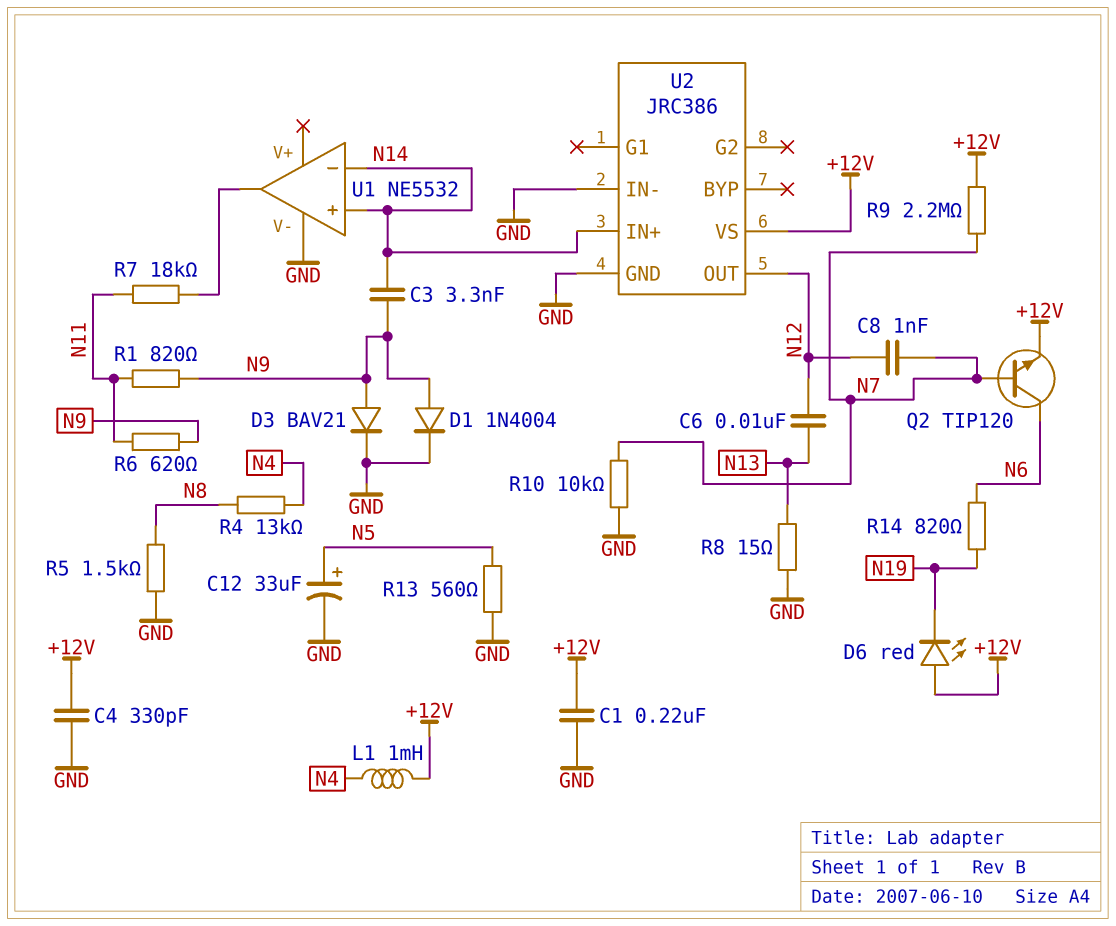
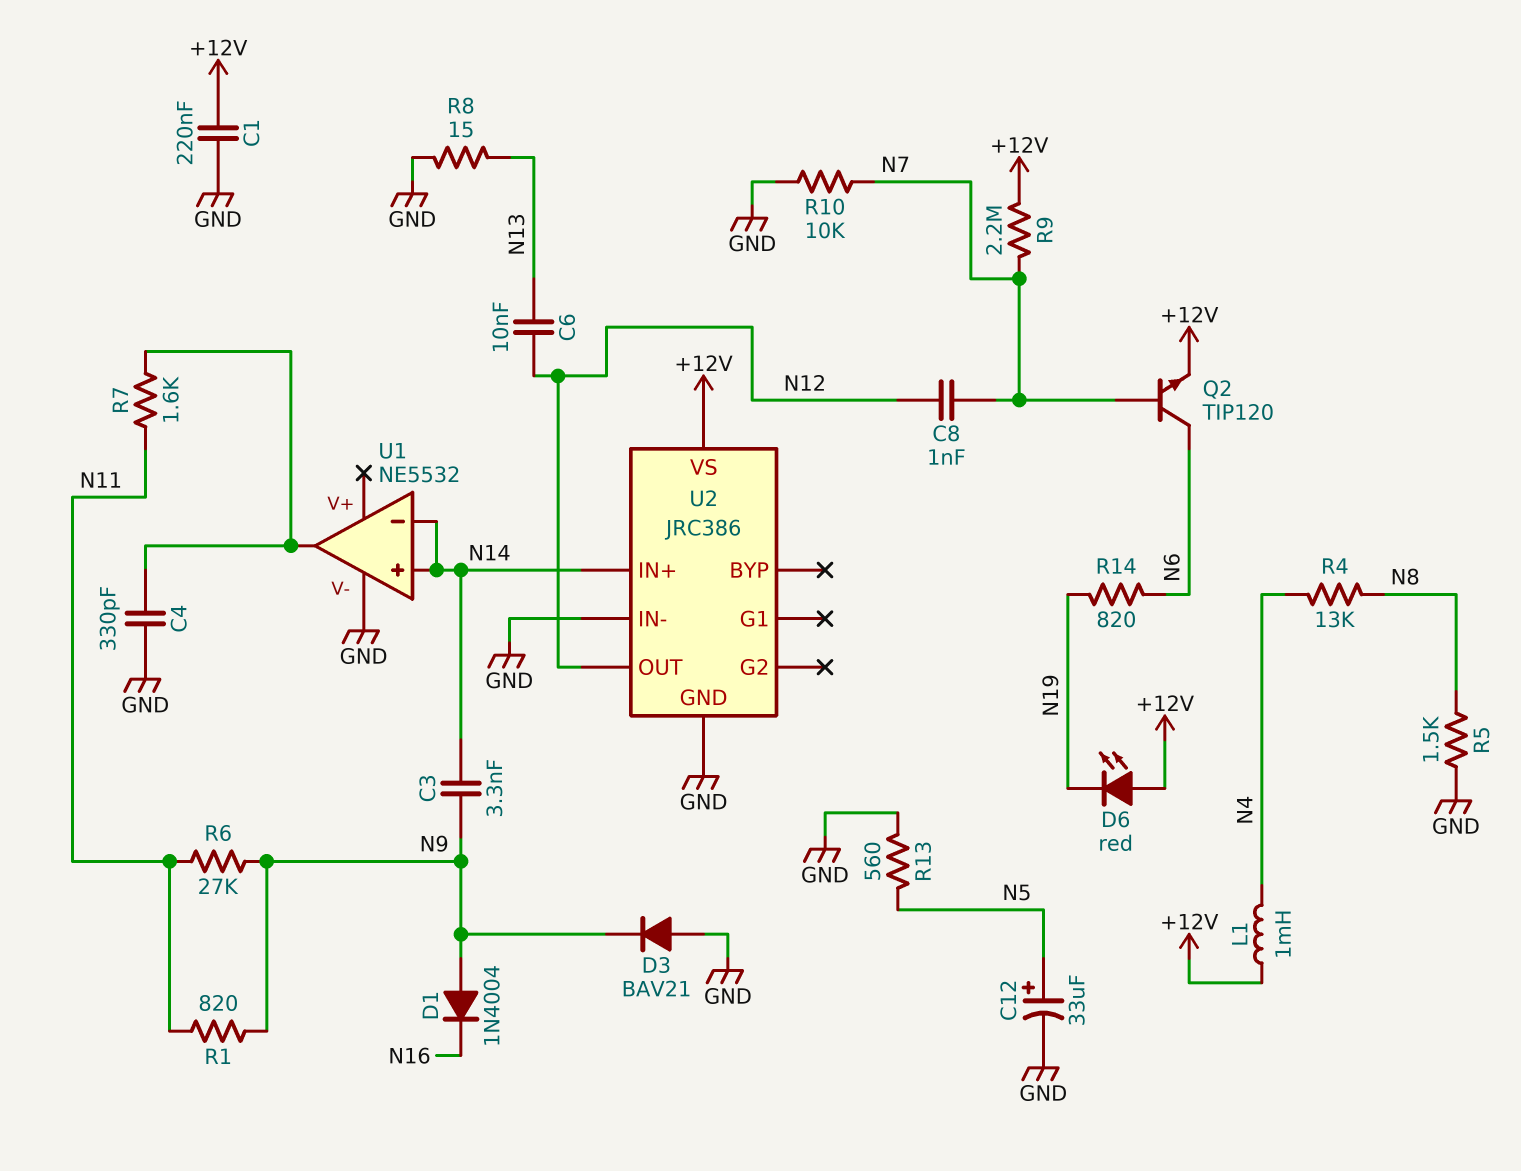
C4: 330pF (+12V, GND) -> 330pF (GND, U1/out)
D1: diode 1N4004 (A N9, K GND) -> diode 1N4004 (A N9, K N16)
D3: diode BAV21 (A N9, K GND) -> diode BAV21 (A GND, K N9)
R6: 620 (N9, N11) -> 27k (N9, N11)
R7: 18k (N11, U1/out) -> 1.6k (N11, U1/out)

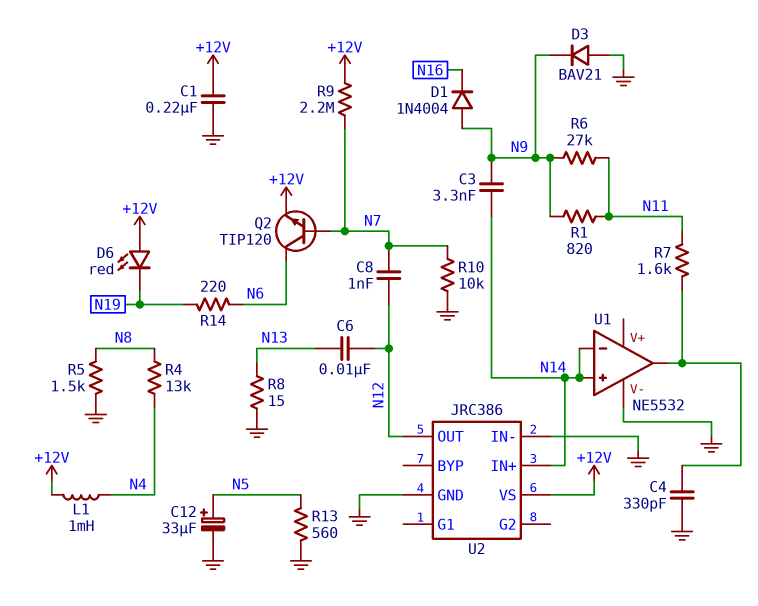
R14: 820 (N6, N19) -> 220 (N6, N19)

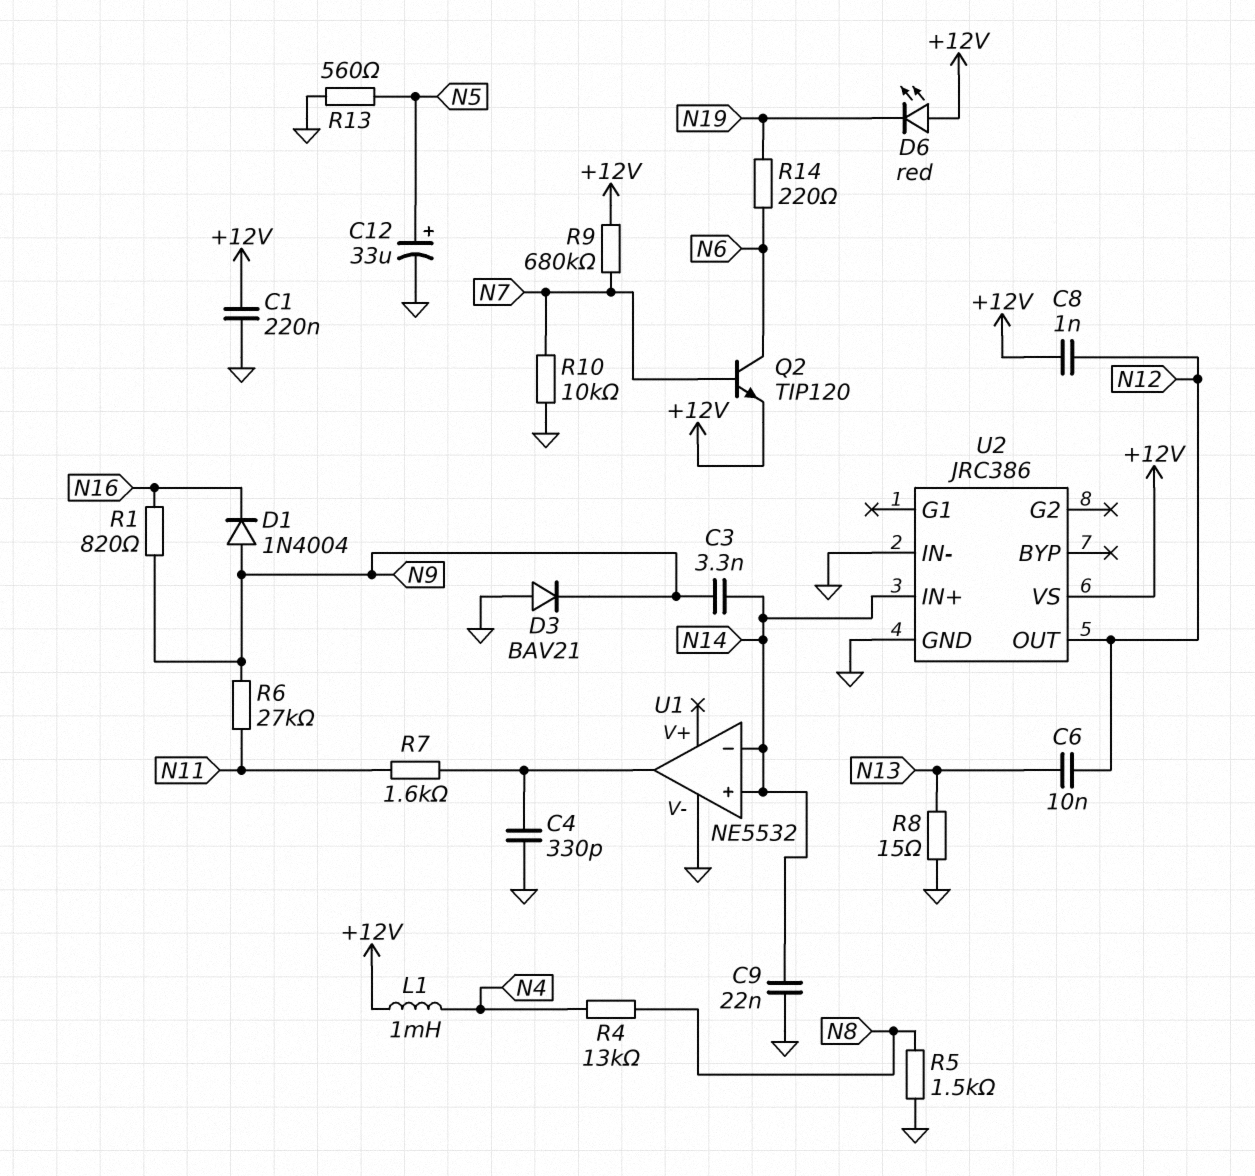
C8: 1nF (N7, N12) -> 1nF (+12V, N12)
C9: none -> 22nF (GND, N14)
R1: 820 (N9, N11) -> 820 (N9, N16)
R9: 2.2M (+12V, N7) -> 680k (+12V, N7)

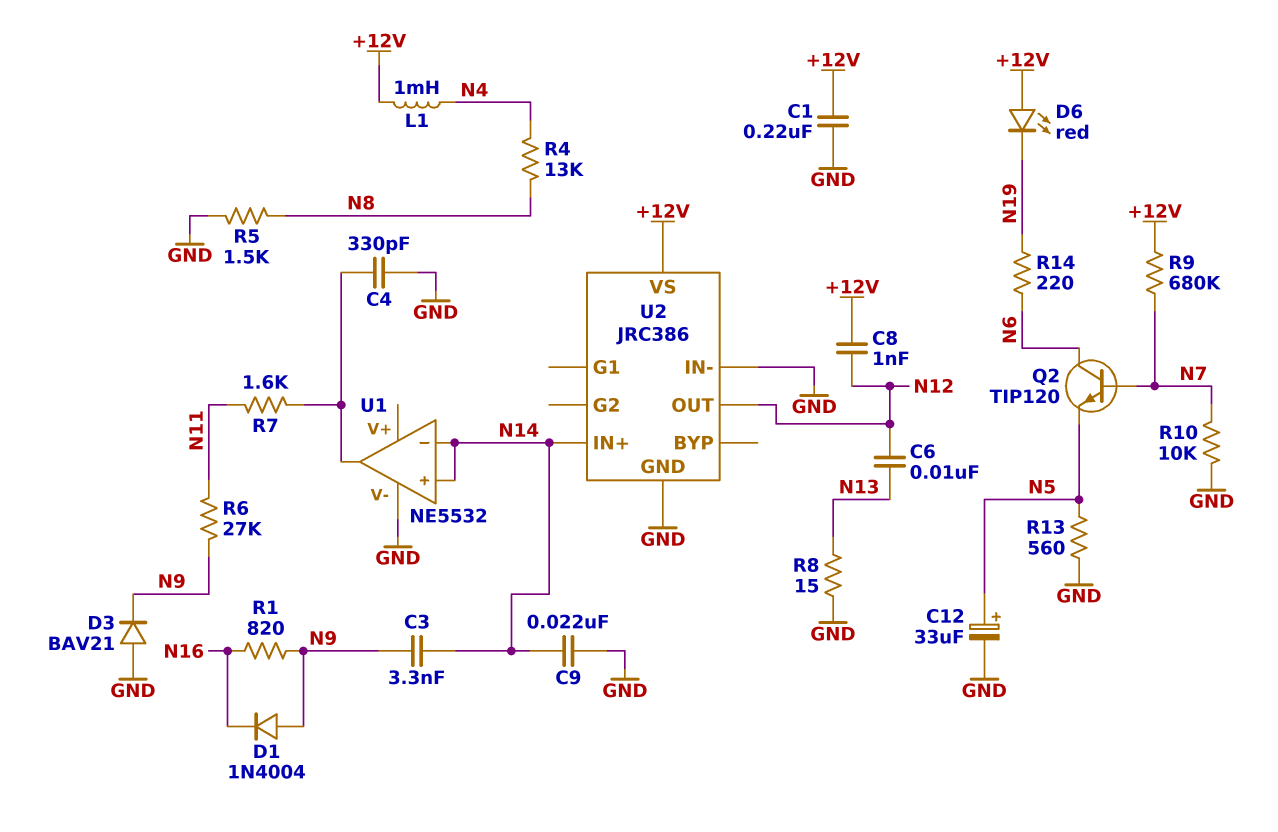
Q2: NPN TIP120 (B N7, C N6, E +12V) -> NPN TIP120 (B N7, C N6, E N5)

